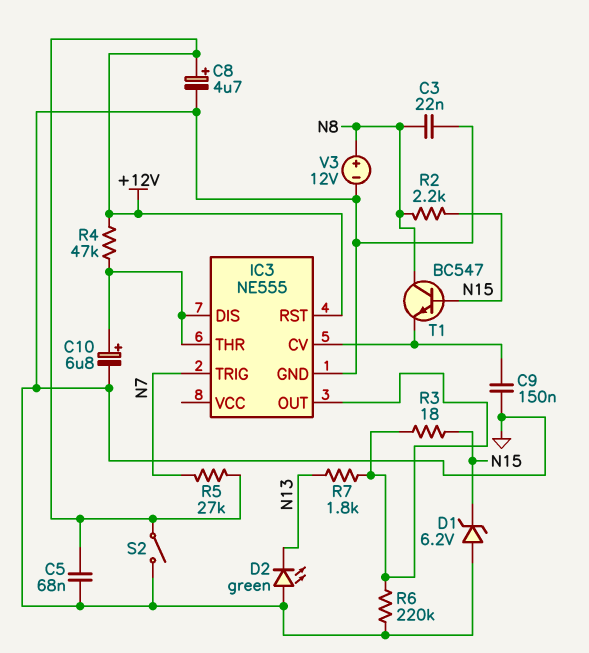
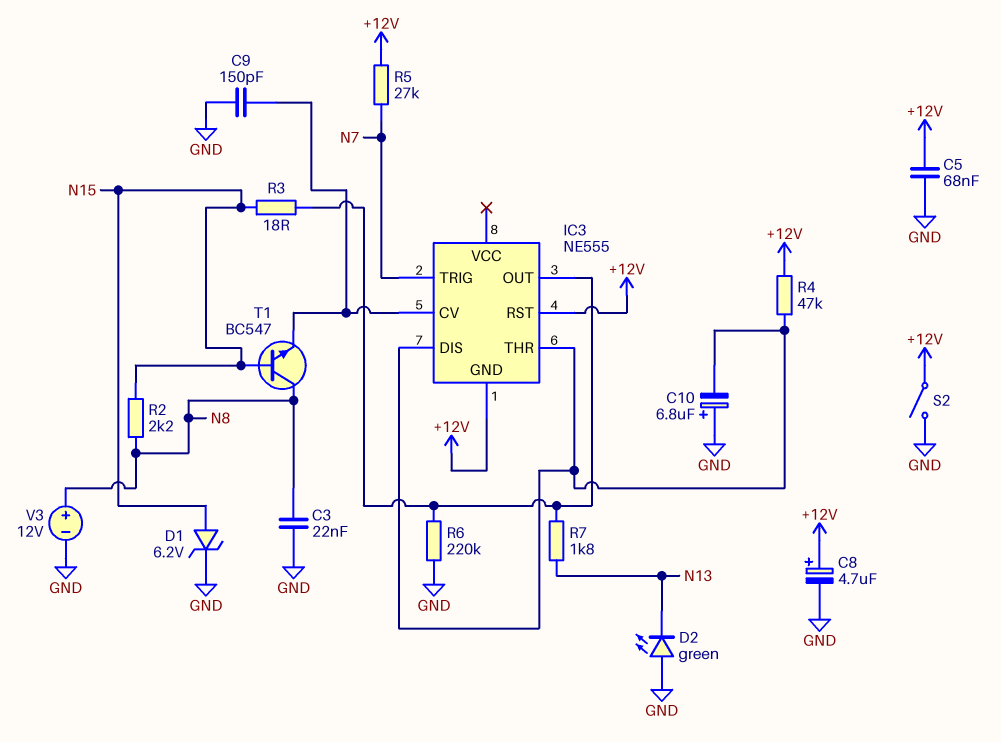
C9: 150nF (GND, IC3/CV) -> 150pF (GND, IC3/CV)
C10: 6.8uF (plus IC3/DIS, minus GND) -> 6.8uF (plus GND, minus IC3/DIS)
D1: zener 6.2V (A GND, K N15) -> zener 6.2V (A N15, K GND)
IC3 pin GND: GND -> +12V

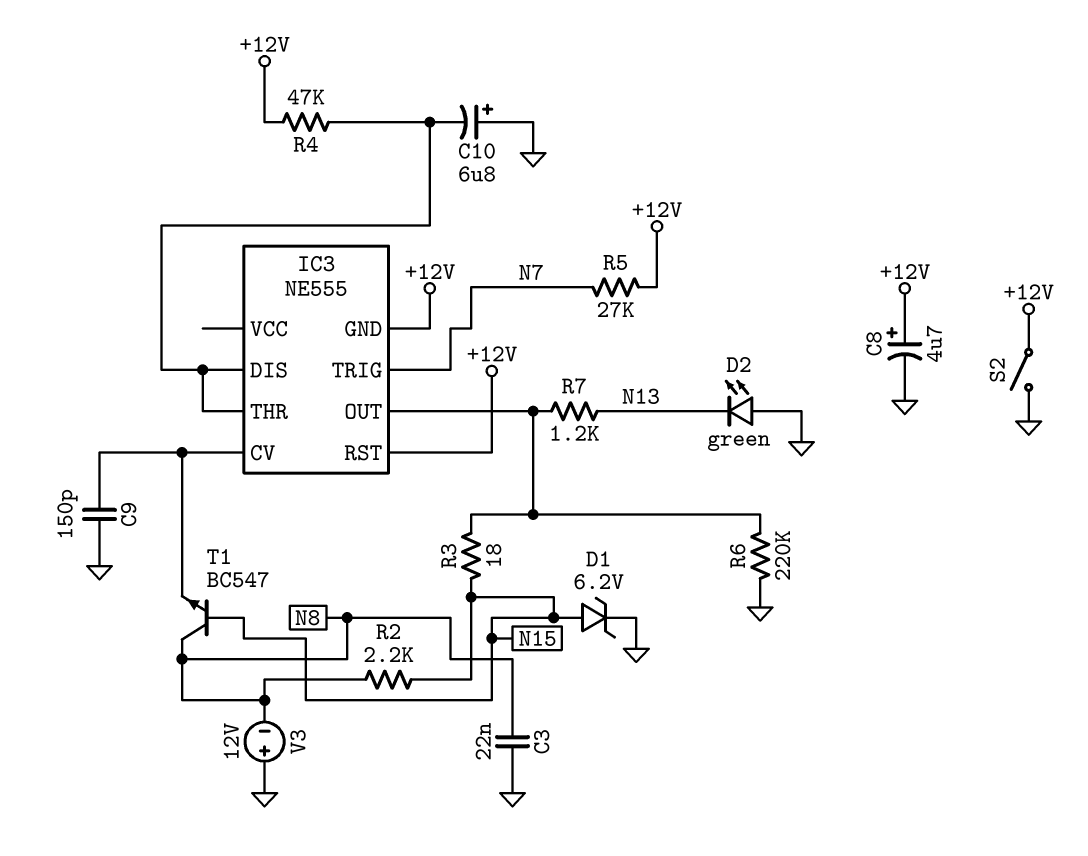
C5: 68nF (+12V, GND) -> none
R7: 1.8k (IC3/OUT, N13) -> 1.2k (IC3/OUT, N13)
V3: 12V (plus N8, minus GND) -> 12V (plus GND, minus N8)

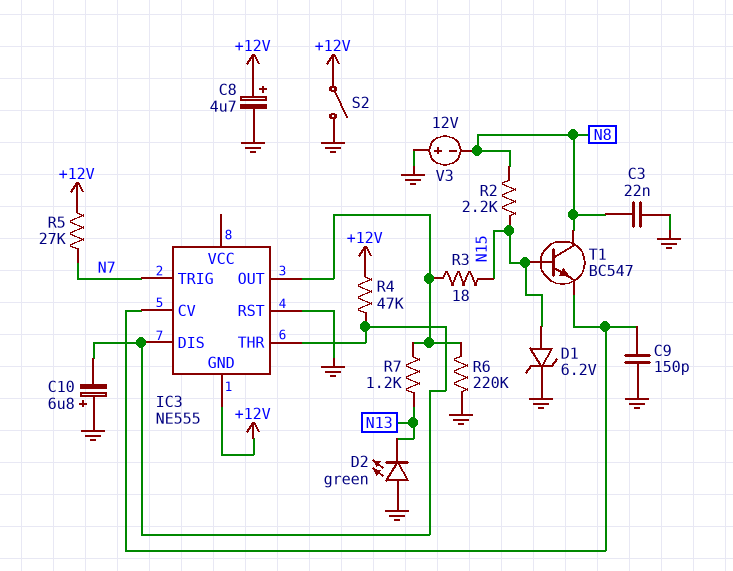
IC3 pin RST: +12V -> GND

